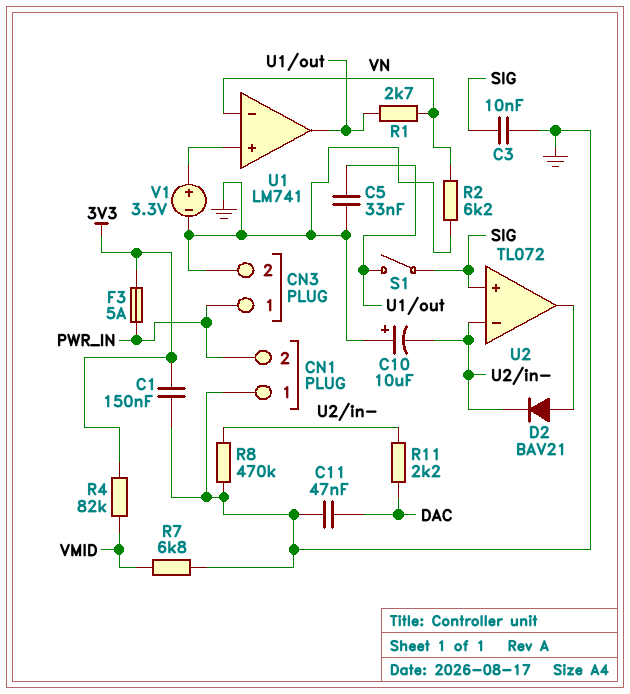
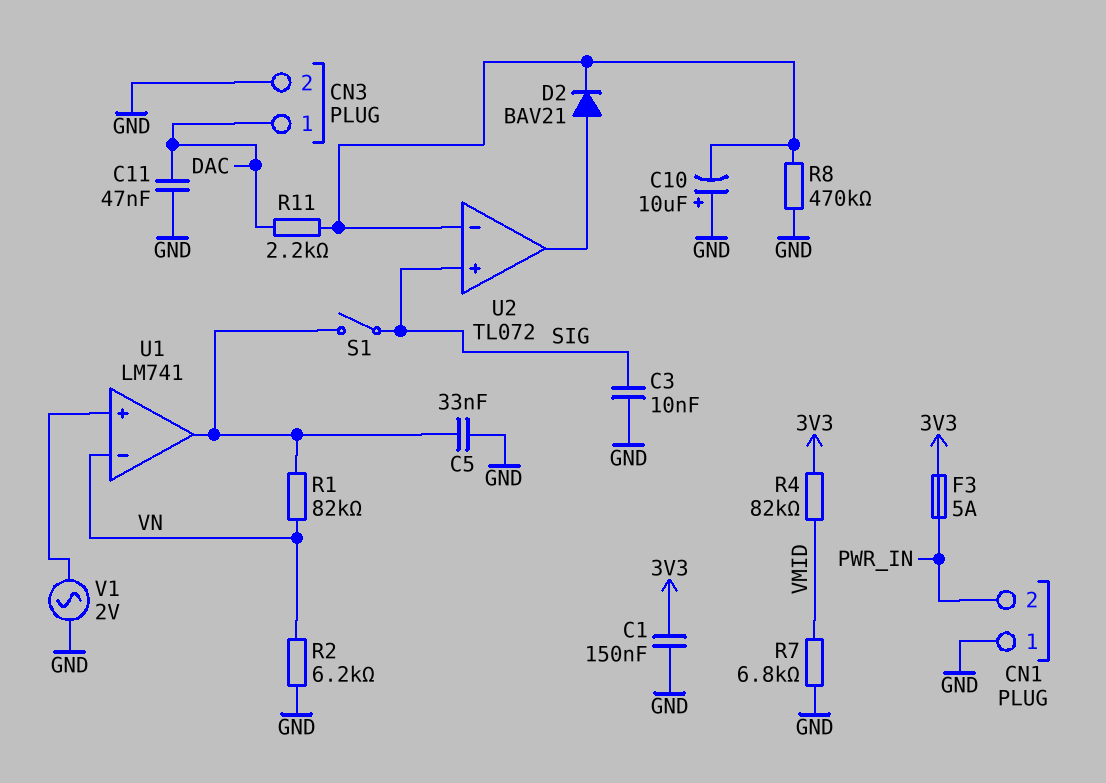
CN3 pin 1: PWR_IN -> DAC
R1: 2.7k (U1/out, VN) -> 82k (U1/out, VN)
V1: 3.3V (plus U1/in+, minus GND) -> AC 2V (GND, U1/in+)

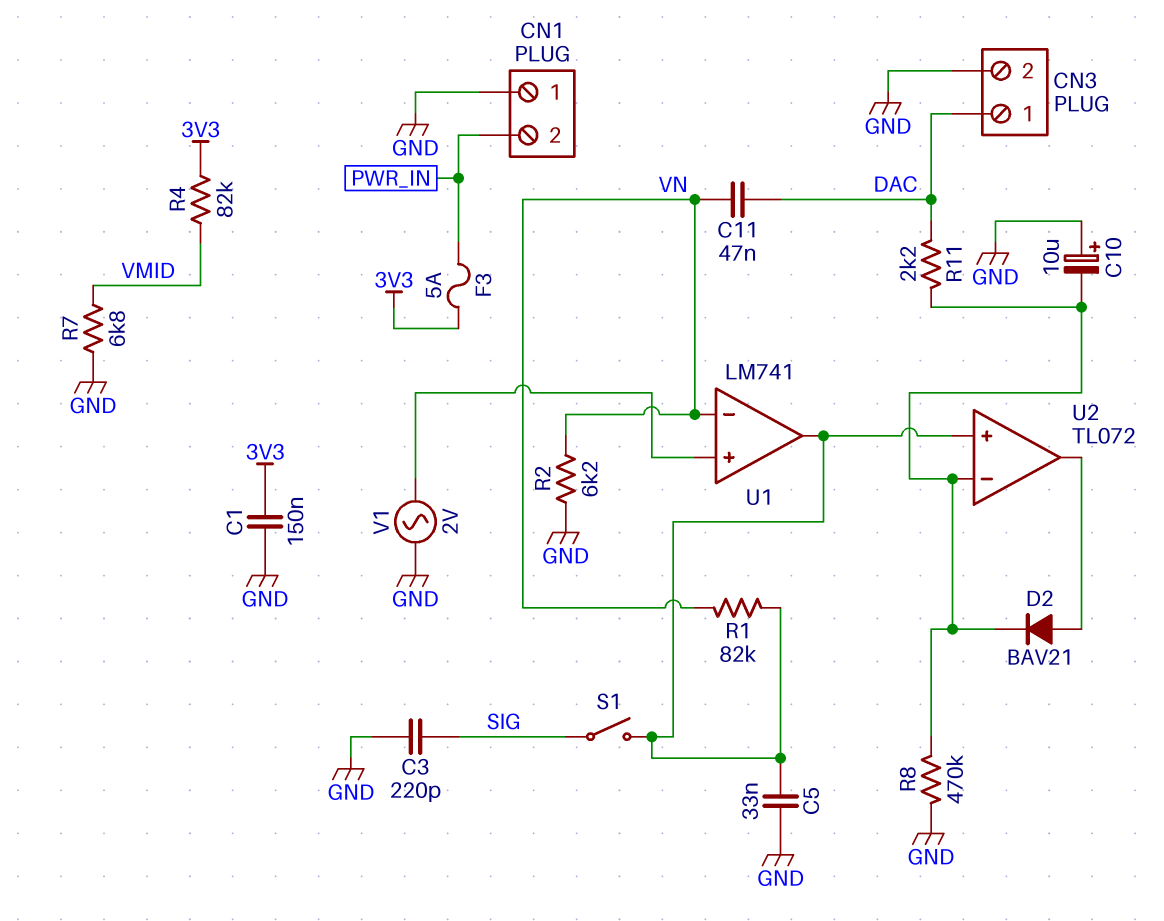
C3: 10nF (GND, SIG) -> 220pF (GND, SIG)
C11: 47nF (DAC, GND) -> 47nF (DAC, VN)
U2 pin in+: SIG -> U1/out

